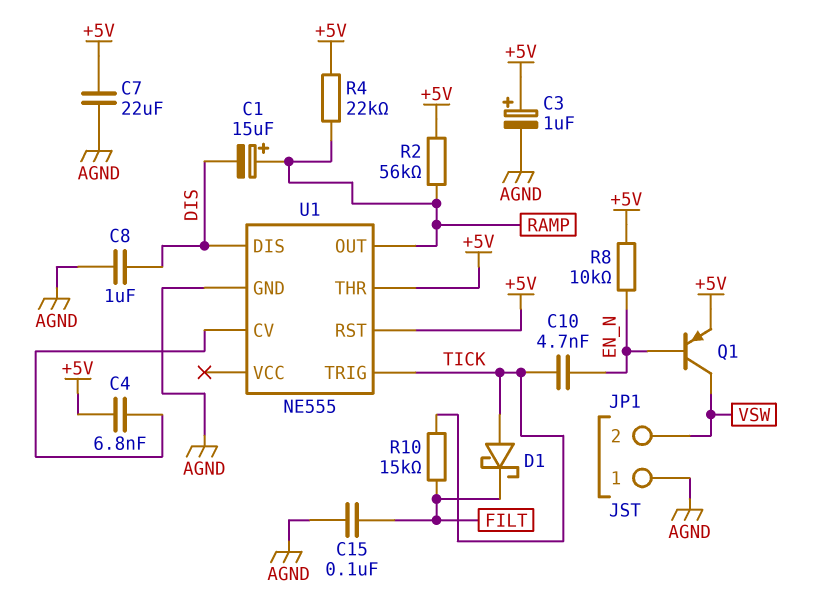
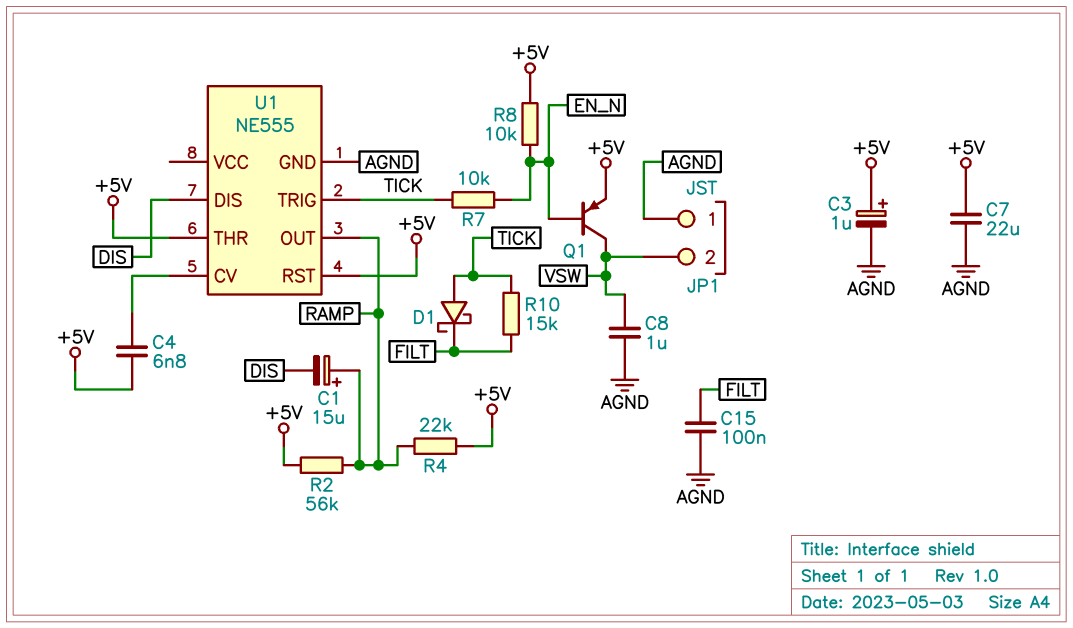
C8: 1uF (AGND, DIS) -> 1uF (AGND, VSW)
C10: 4.7nF (EN_N, TICK) -> none
R7: none -> 10k (EN_N, TICK)

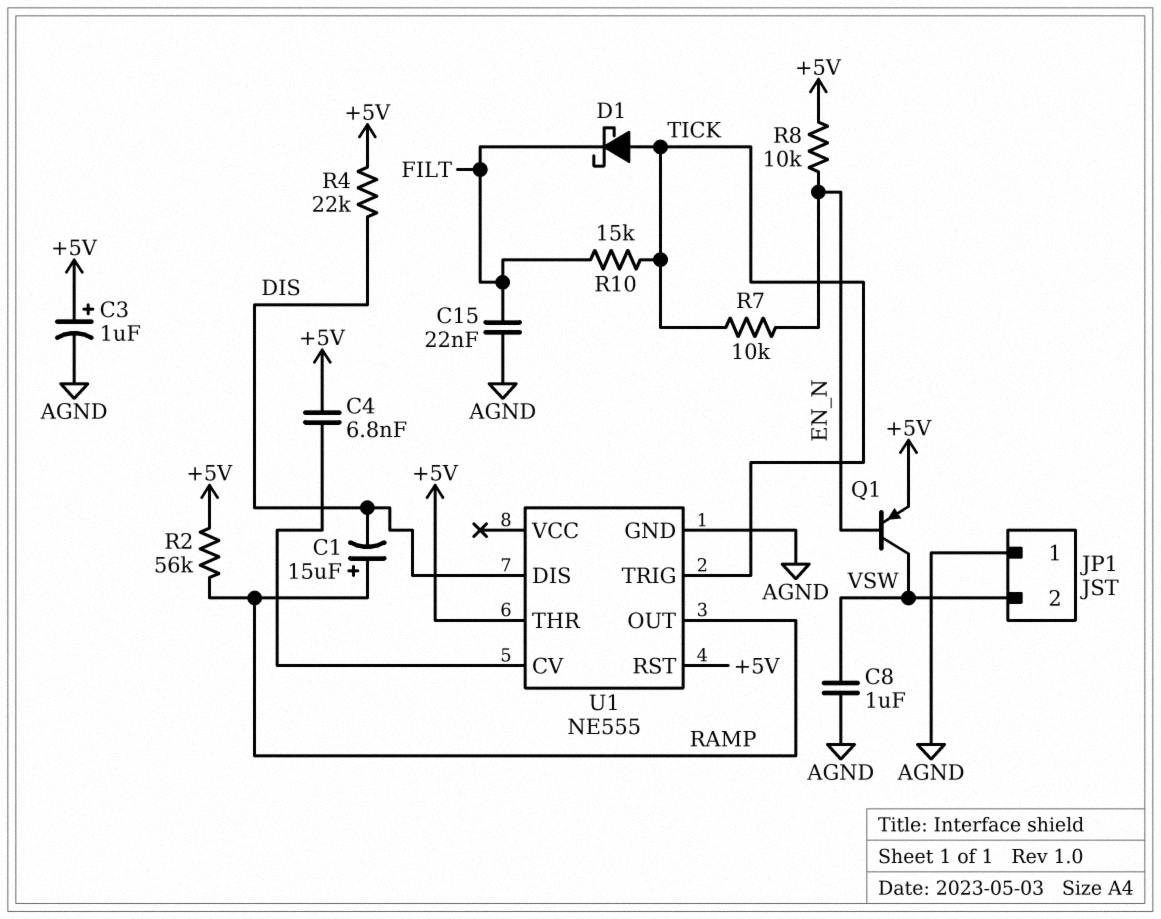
C7: 22uF (+5V, AGND) -> none
C15: 100nF (AGND, FILT) -> 22nF (AGND, FILT)
R4: 22k (+5V, RAMP) -> 22k (+5V, DIS)

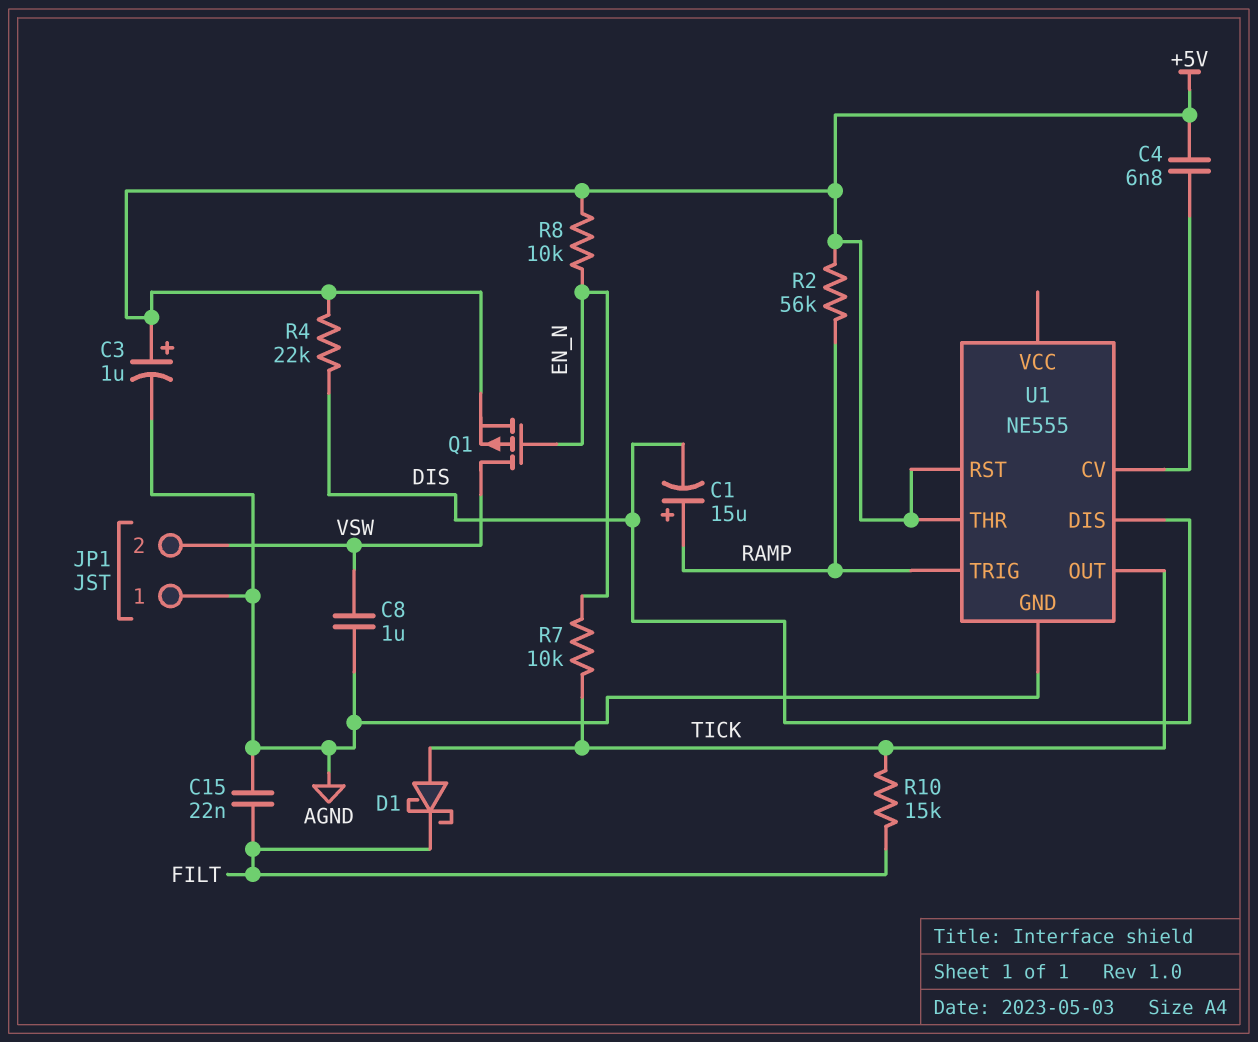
Q1: PNP (B EN_N, C VSW, E +5V) -> PMOS (G EN_N, D VSW, S +5V)
U1 pin OUT: RAMP -> TICK
U1 pin TRIG: TICK -> RAMP

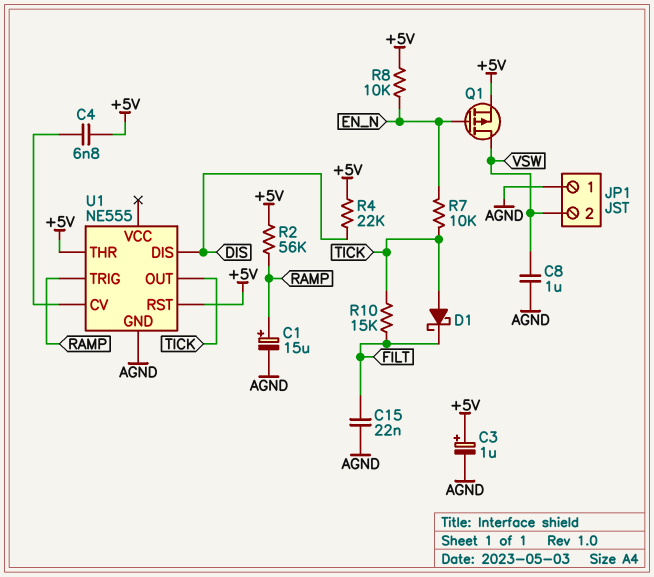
C1: 15uF (plus RAMP, minus DIS) -> 15uF (plus RAMP, minus AGND)

